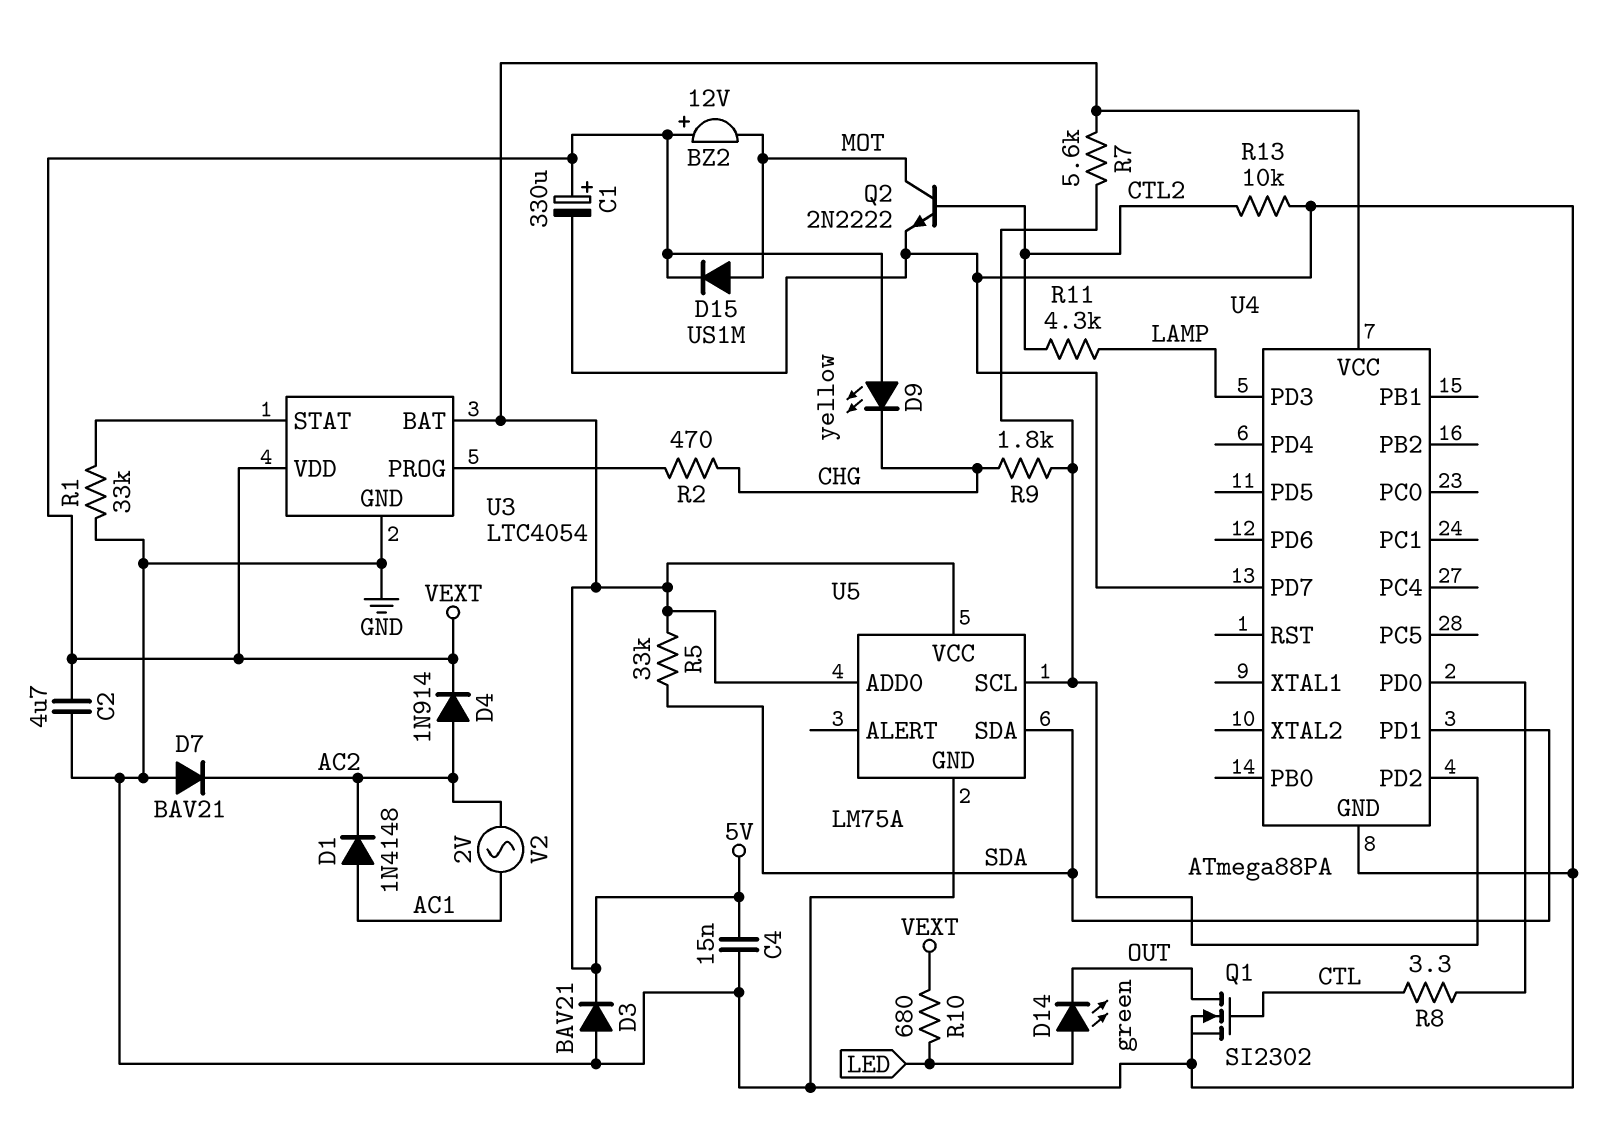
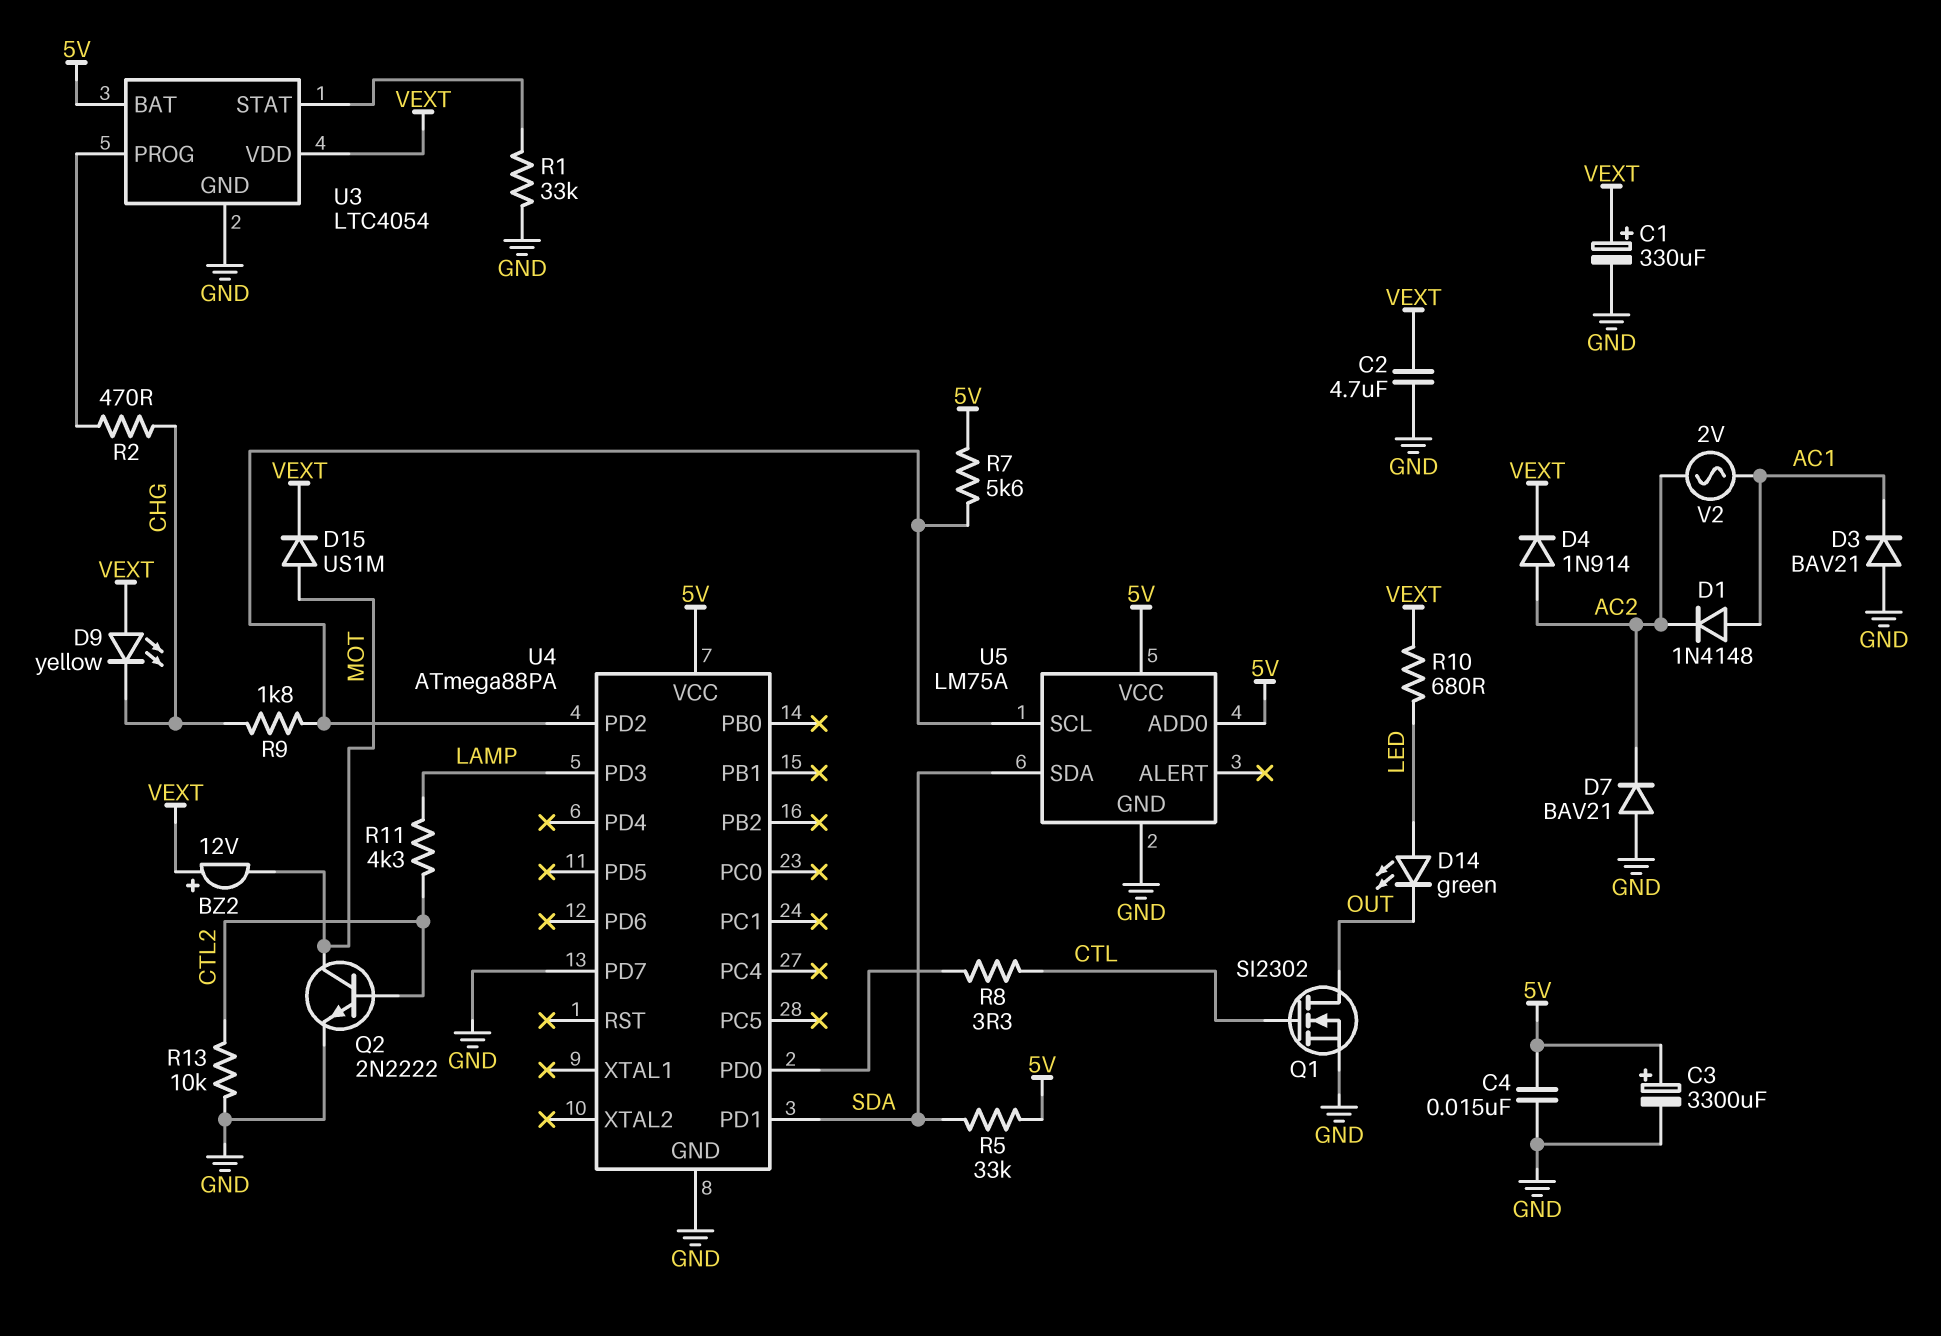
C3: none -> 3300uF (plus 5V, minus GND)
D3: diode BAV21 (A GND, K 5V) -> diode BAV21 (A GND, K AC1)

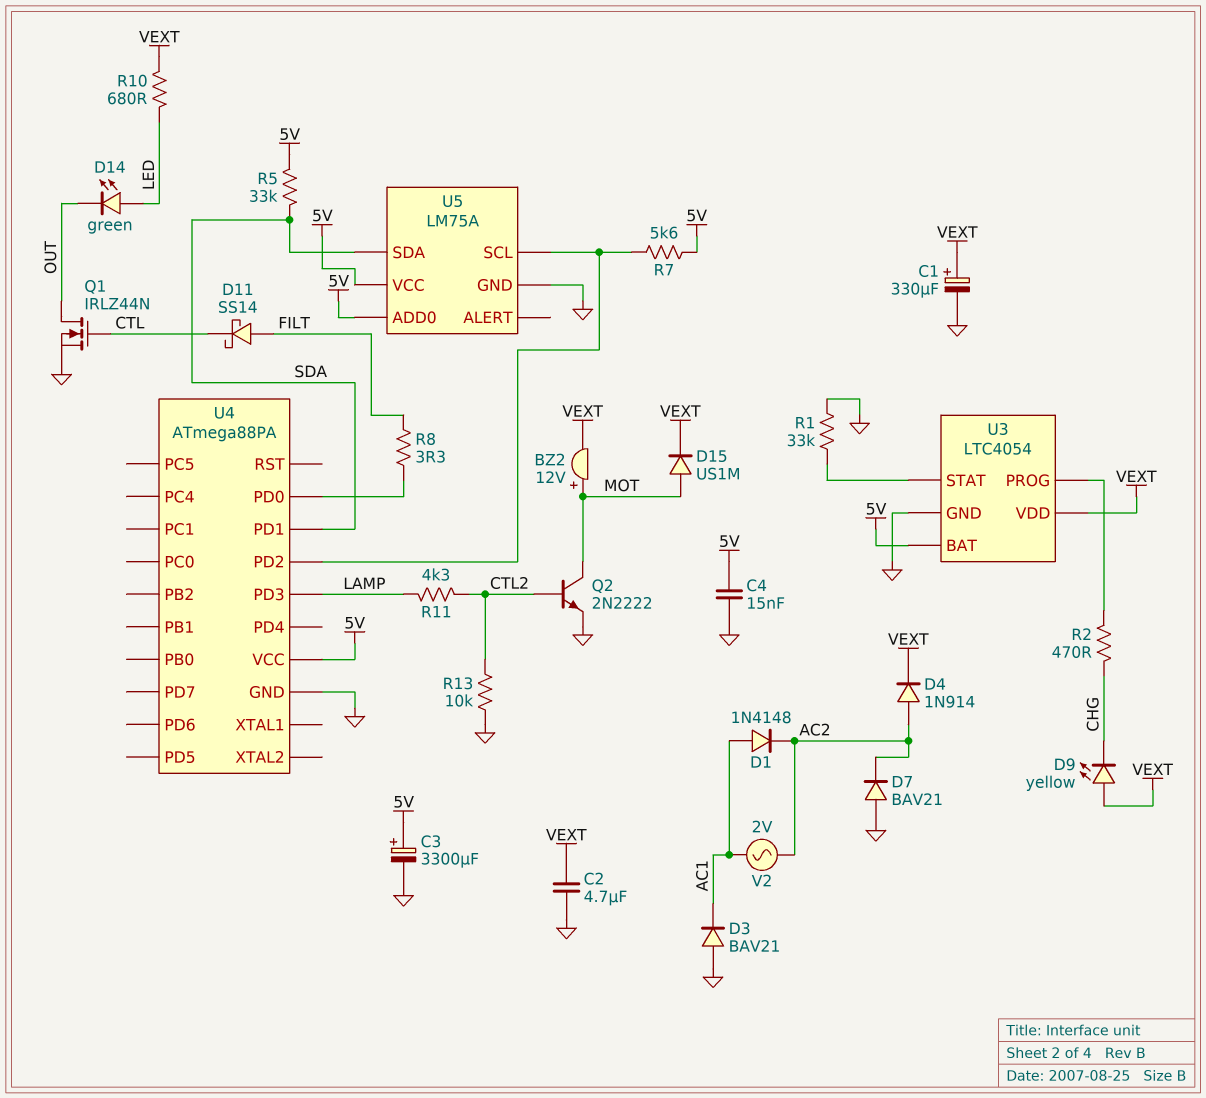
BZ2: buzzer 12V (plus VEXT, minus MOT) -> buzzer 12V (plus MOT, minus VEXT)
D11: none -> schottky SS14 (A FILT, K CTL)
Q1: NMOS SI2302 (G CTL, D OUT, S GND) -> NMOS IRLZ44N (G CTL, D OUT, S GND)
R8: 3.3 (CTL, U4/PD0) -> 3.3 (FILT, U4/PD0)
R9: 1.8k (CHG, U4/PD2) -> none
U4 pin PD7: GND -> none

